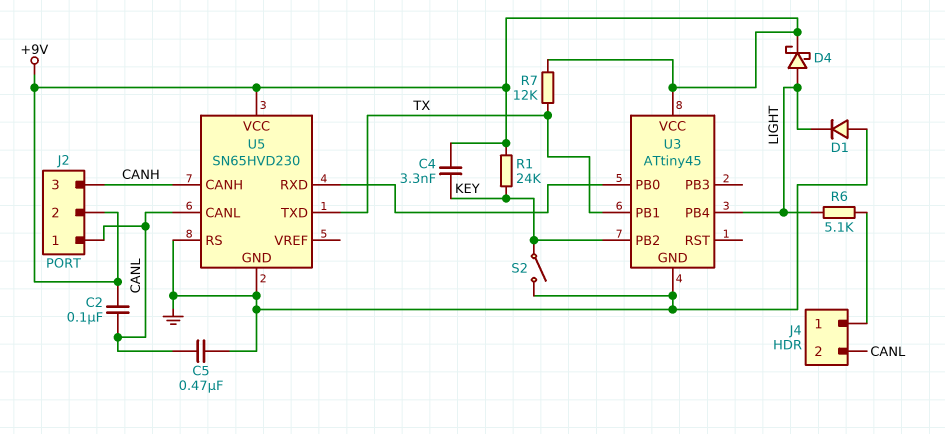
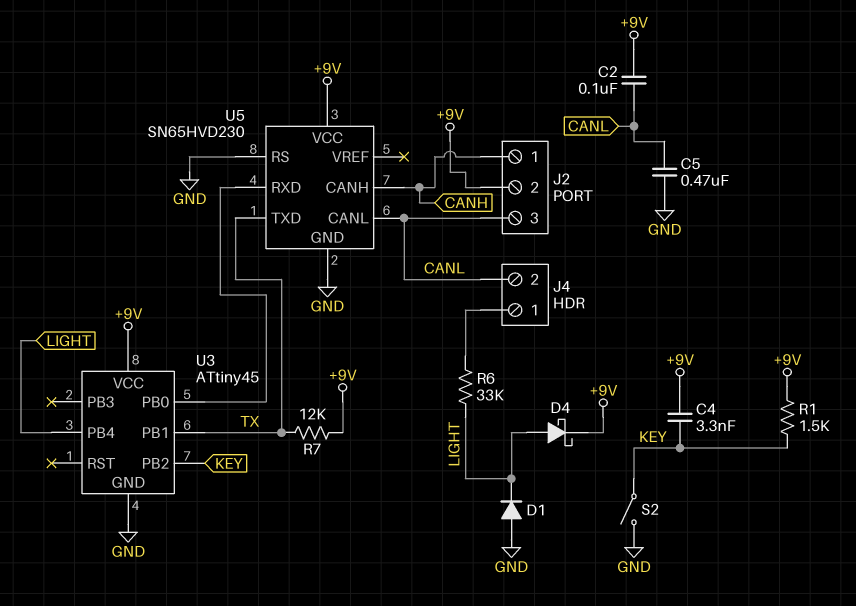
J2 pin 1: CANL -> CANH
J2 pin 3: CANH -> CANL
R1: 24k (+9V, KEY) -> 1.5k (+9V, KEY)
R6: 5.1k (J4/1, LIGHT) -> 33k (J4/1, LIGHT)

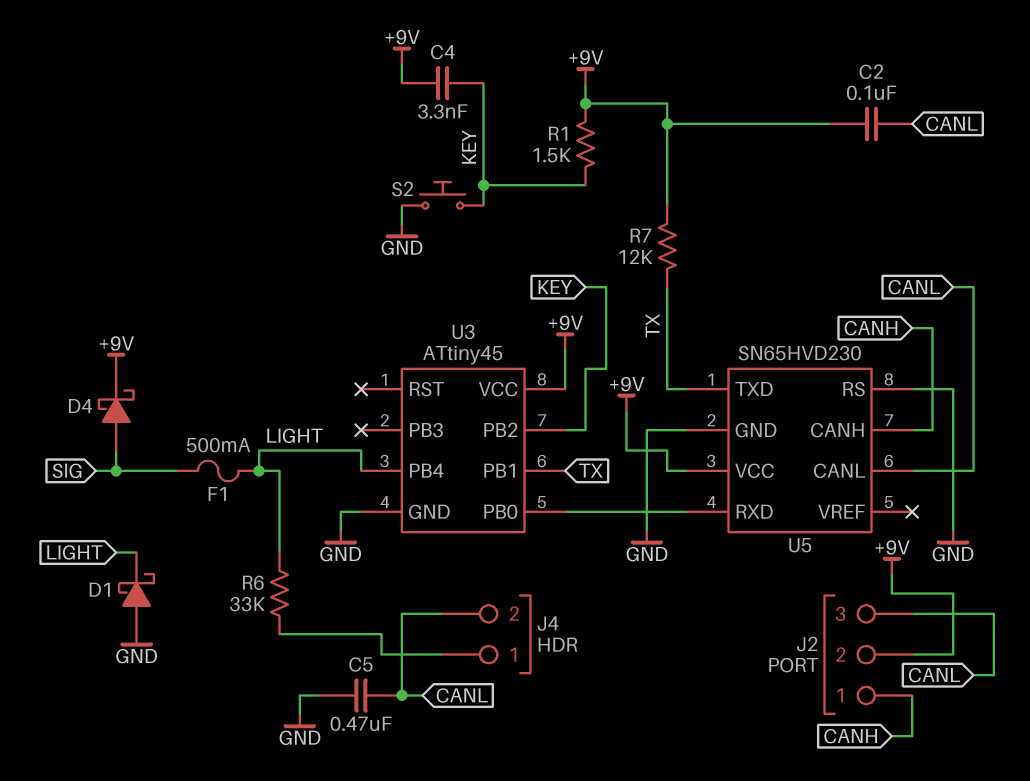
D1: diode (A GND, K LIGHT) -> schottky (A GND, K LIGHT)
D4: schottky (A LIGHT, K +9V) -> schottky (A SIG, K +9V)
F1: none -> 500mA (LIGHT, SIG)
S2: switch (GND, KEY) -> button (GND, KEY)

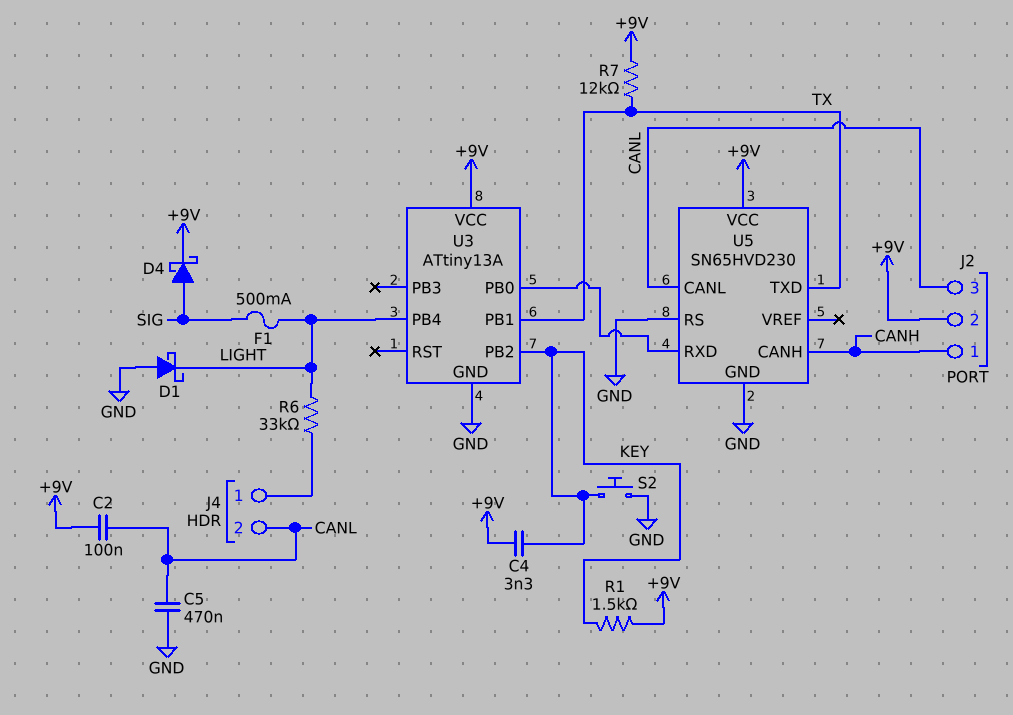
U3: ATtiny45 -> ATtiny13A

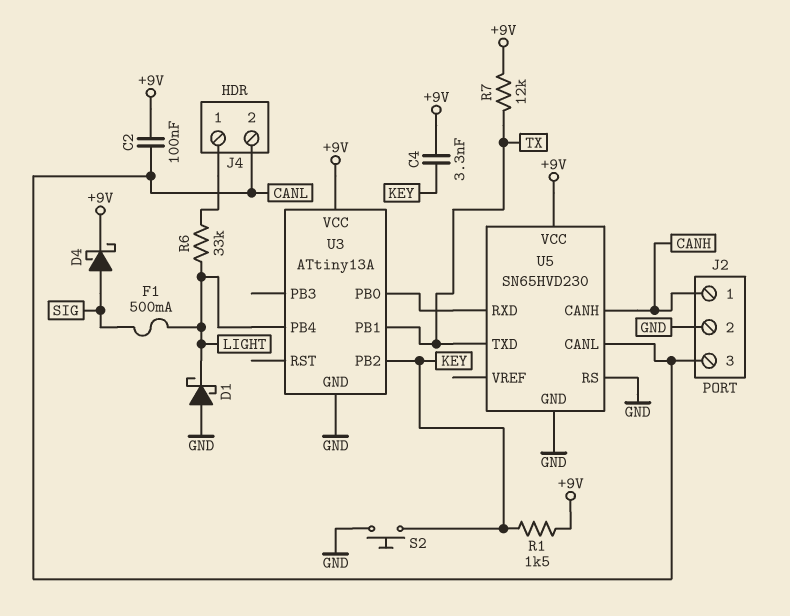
C5: 470nF (CANL, GND) -> none
J2 pin 2: +9V -> GND

